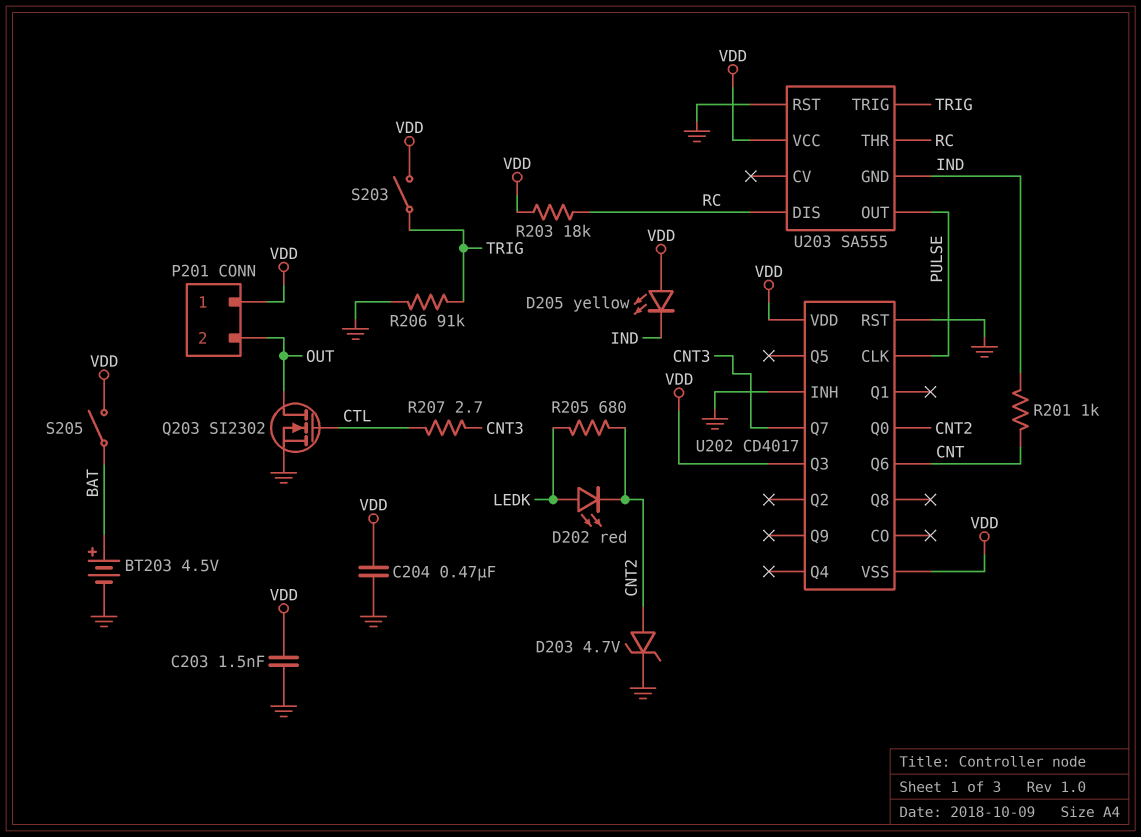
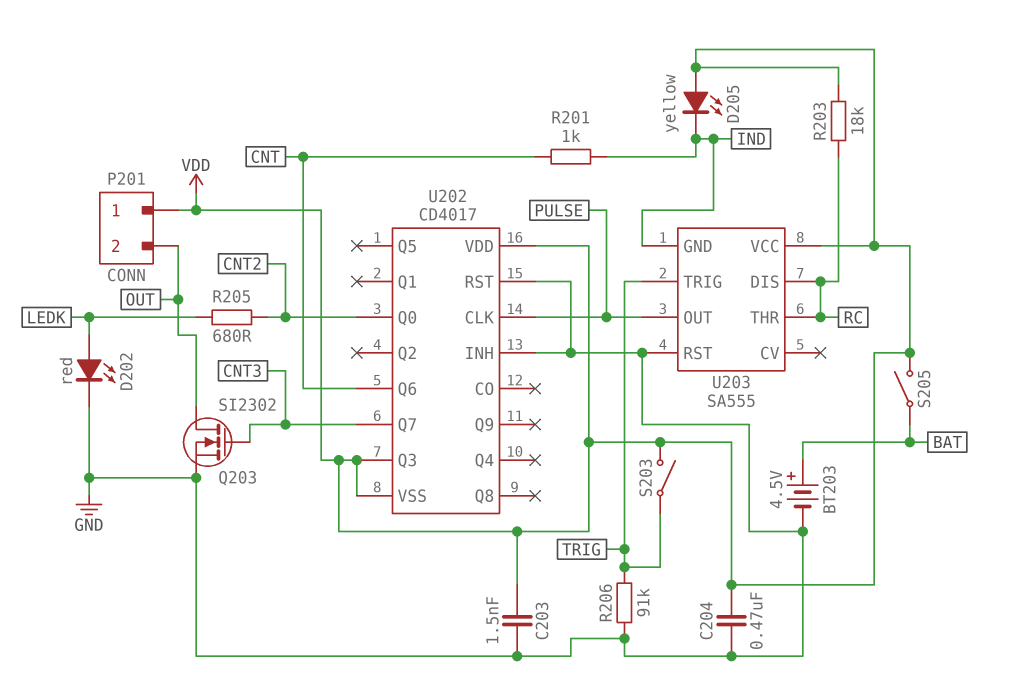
D202: LED red (A LEDK, K CNT2) -> LED red (A LEDK, K GND)
D203: zener 4.7V (A CNT2, K GND) -> none
Q203: NMOS SI2302 (G CTL, D OUT, S GND) -> NMOS SI2302 (G CNT3, D OUT, S GND)
R207: 2.7 (CNT3, CTL) -> none

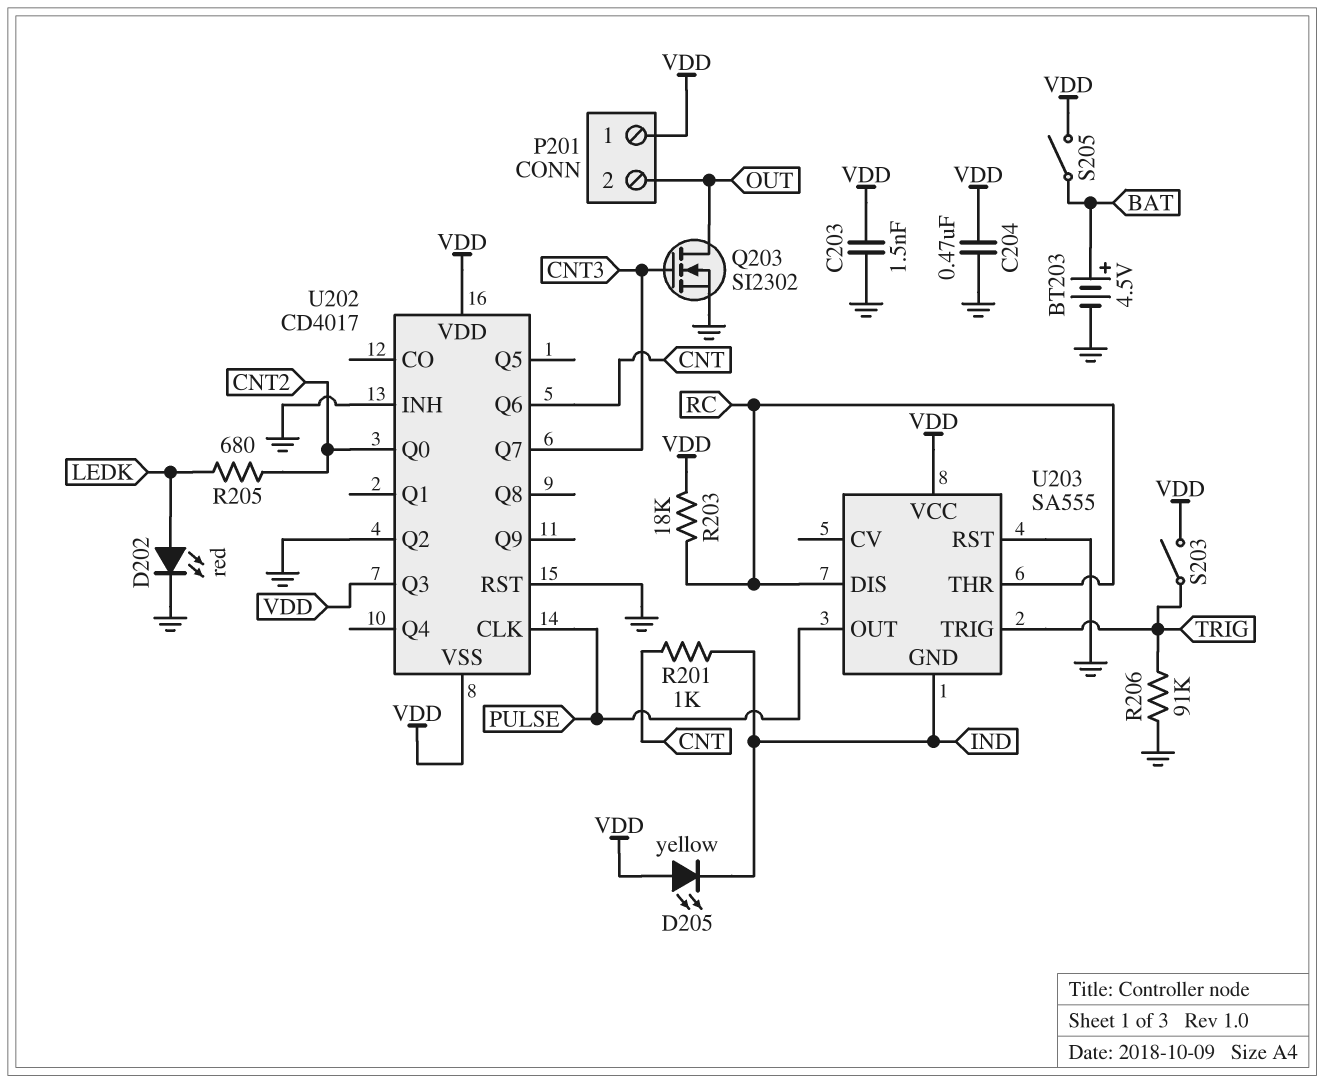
U202 pin Q2: none -> GND

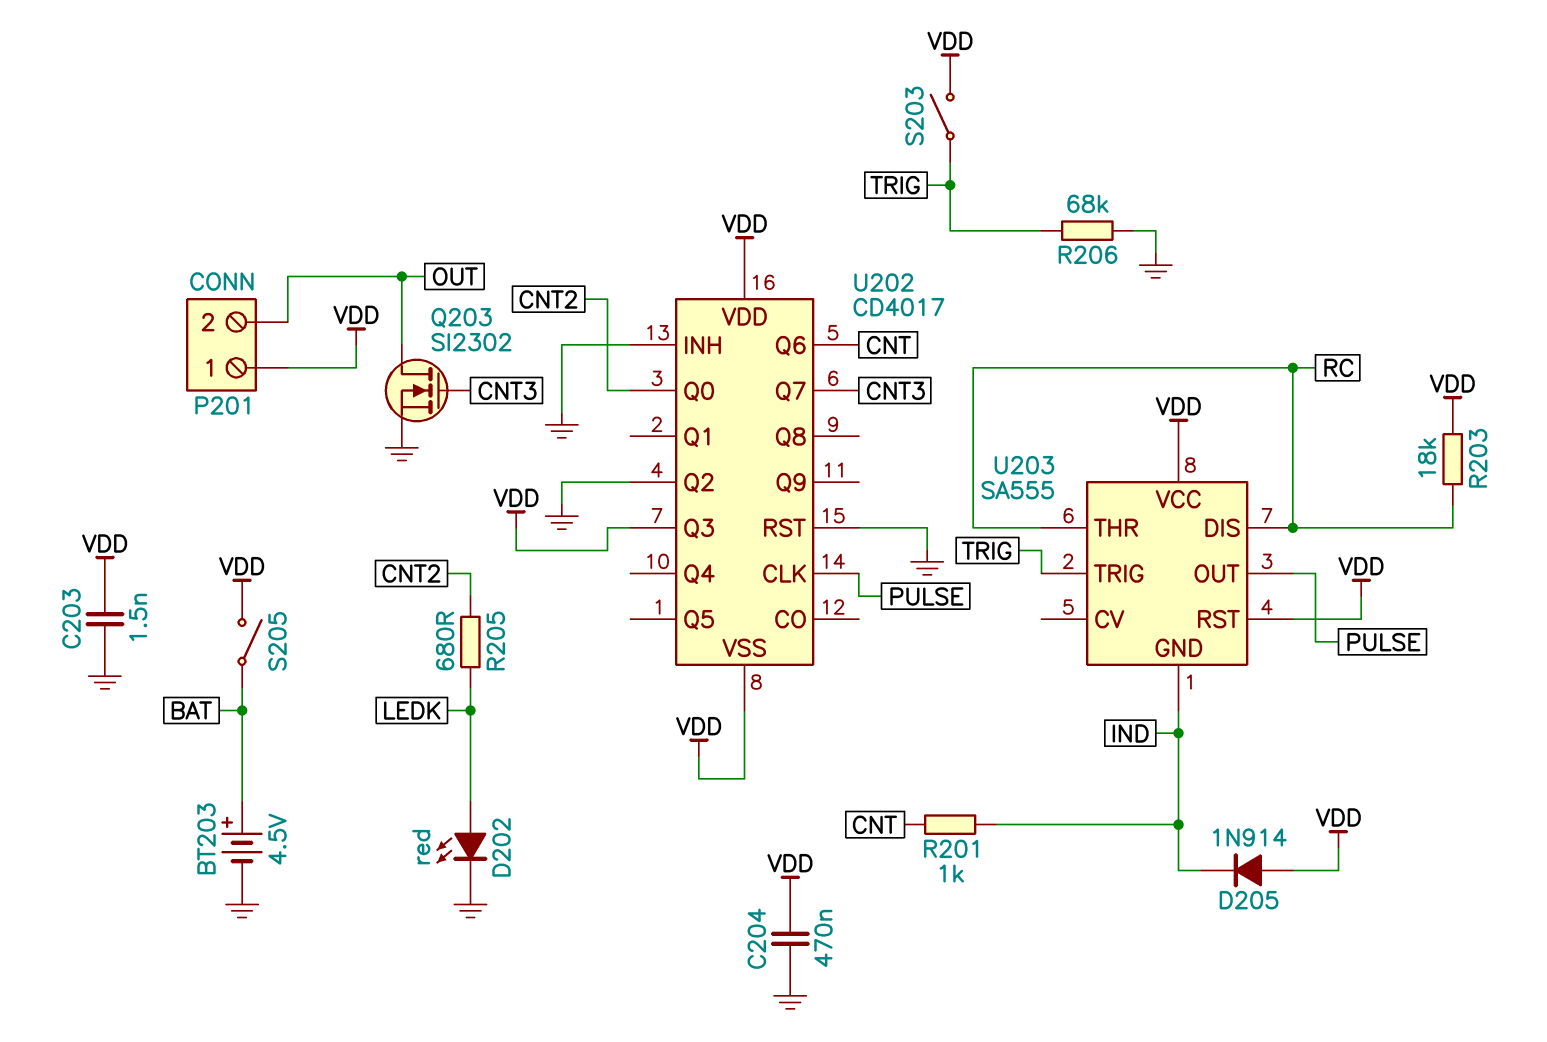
D205: LED yellow (A VDD, K IND) -> diode 1N914 (A VDD, K IND)
R206: 91k (GND, TRIG) -> 68k (GND, TRIG)
U203 pin RST: GND -> VDD

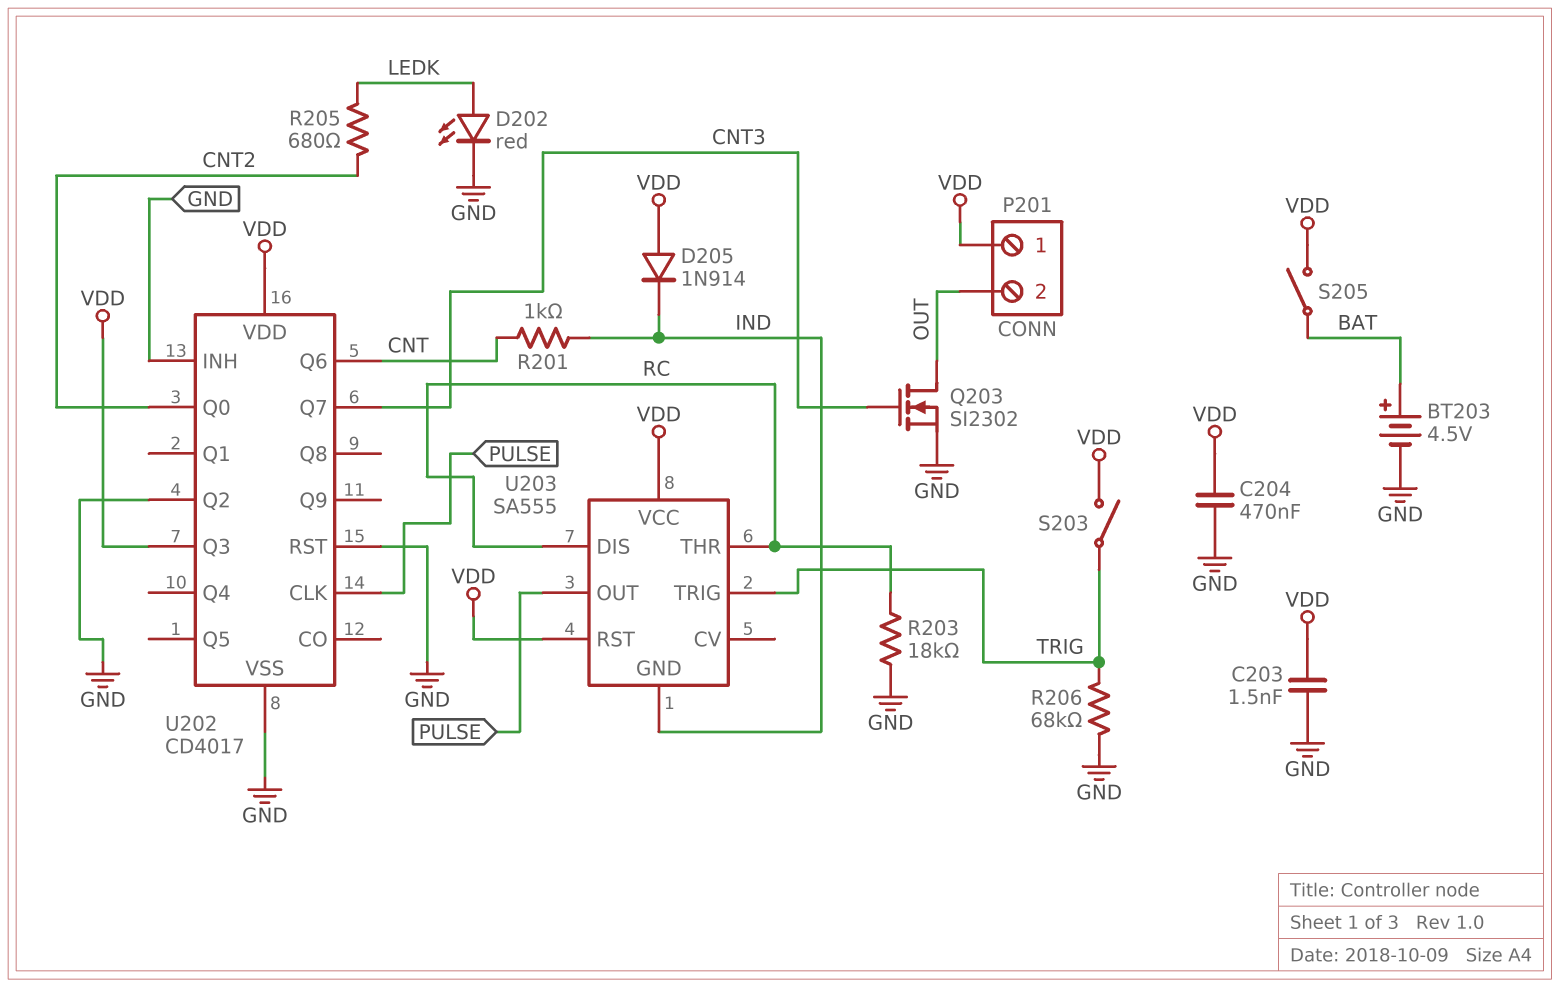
R203: 18k (RC, VDD) -> 18k (GND, RC)
U202 pin VSS: VDD -> GND

